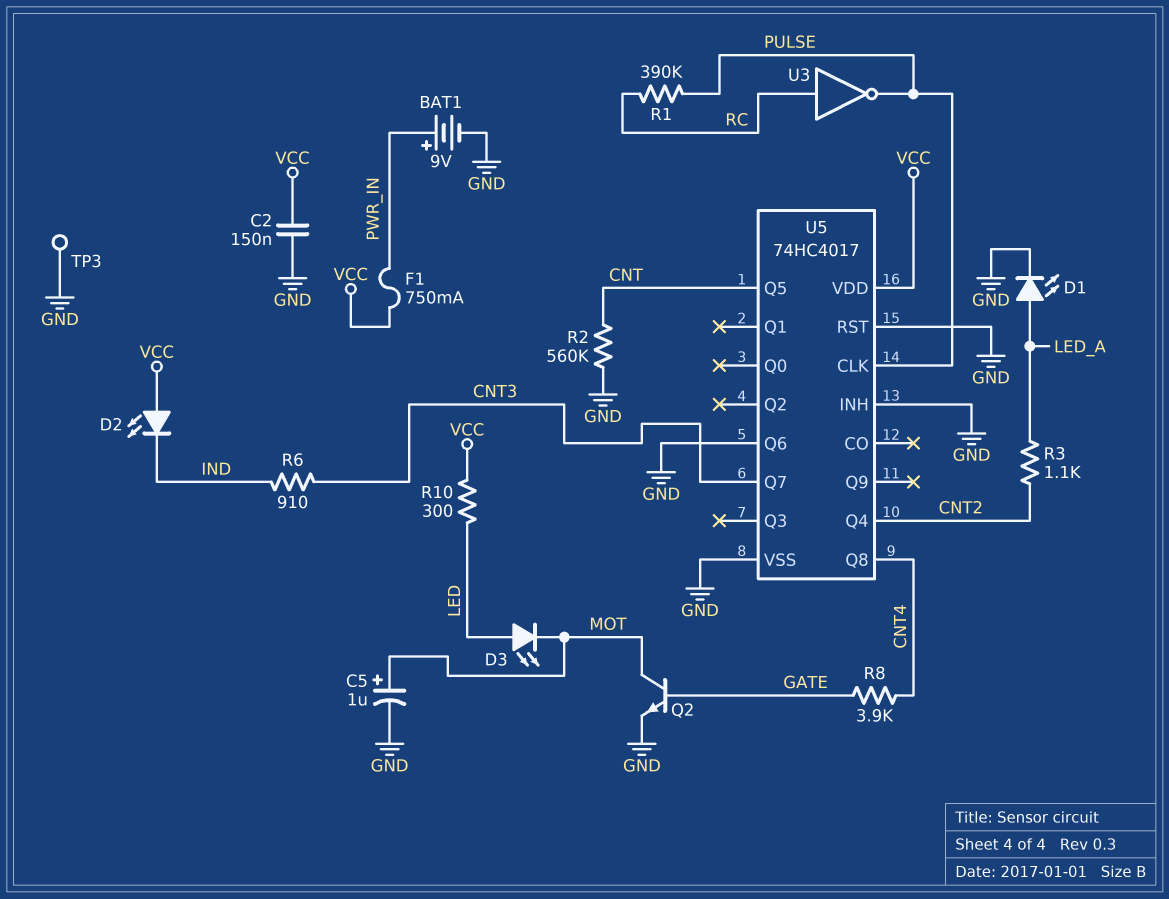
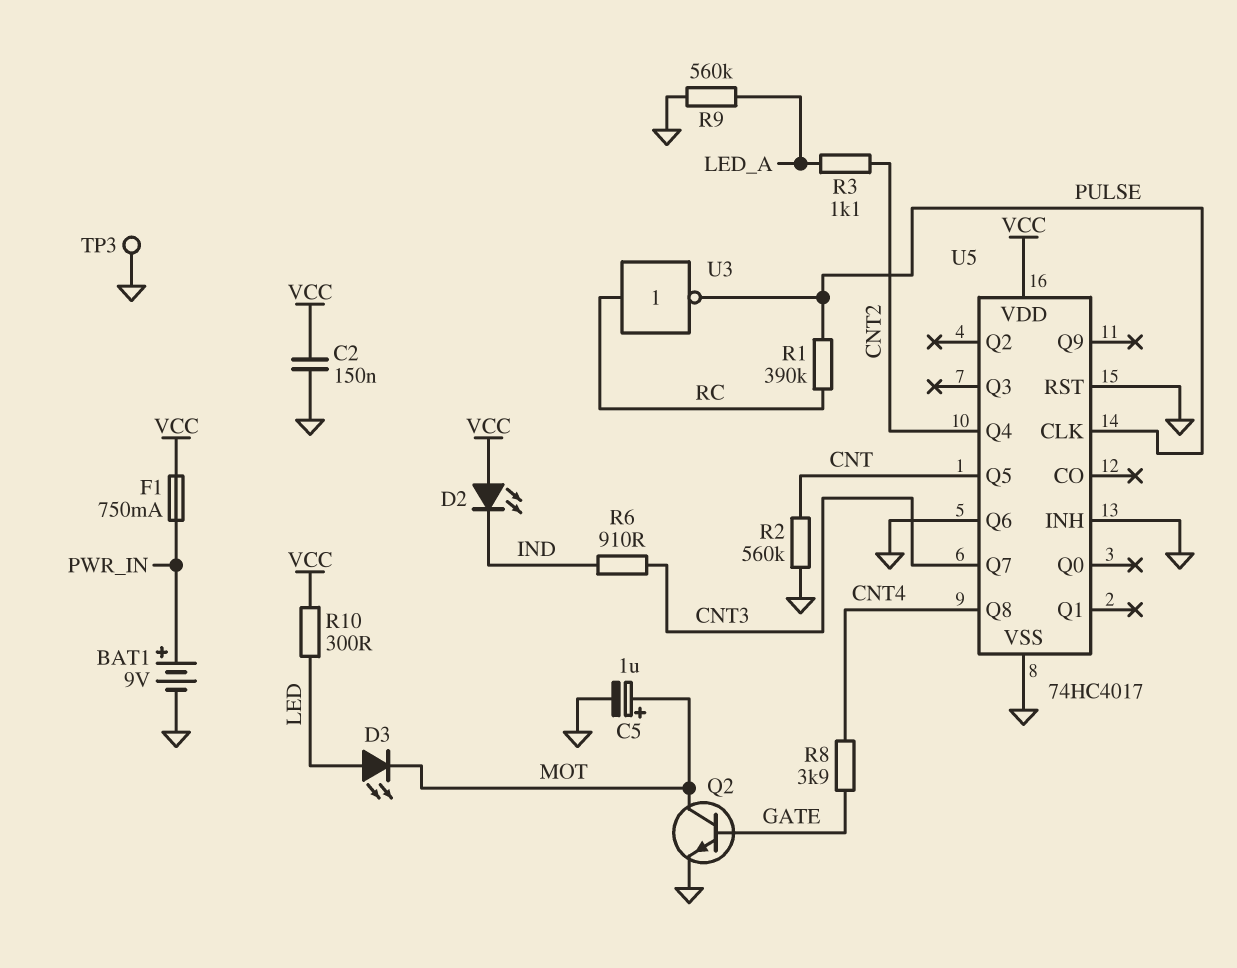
D1: LED (A LED_A, K GND) -> none
R9: none -> 560k (GND, LED_A)

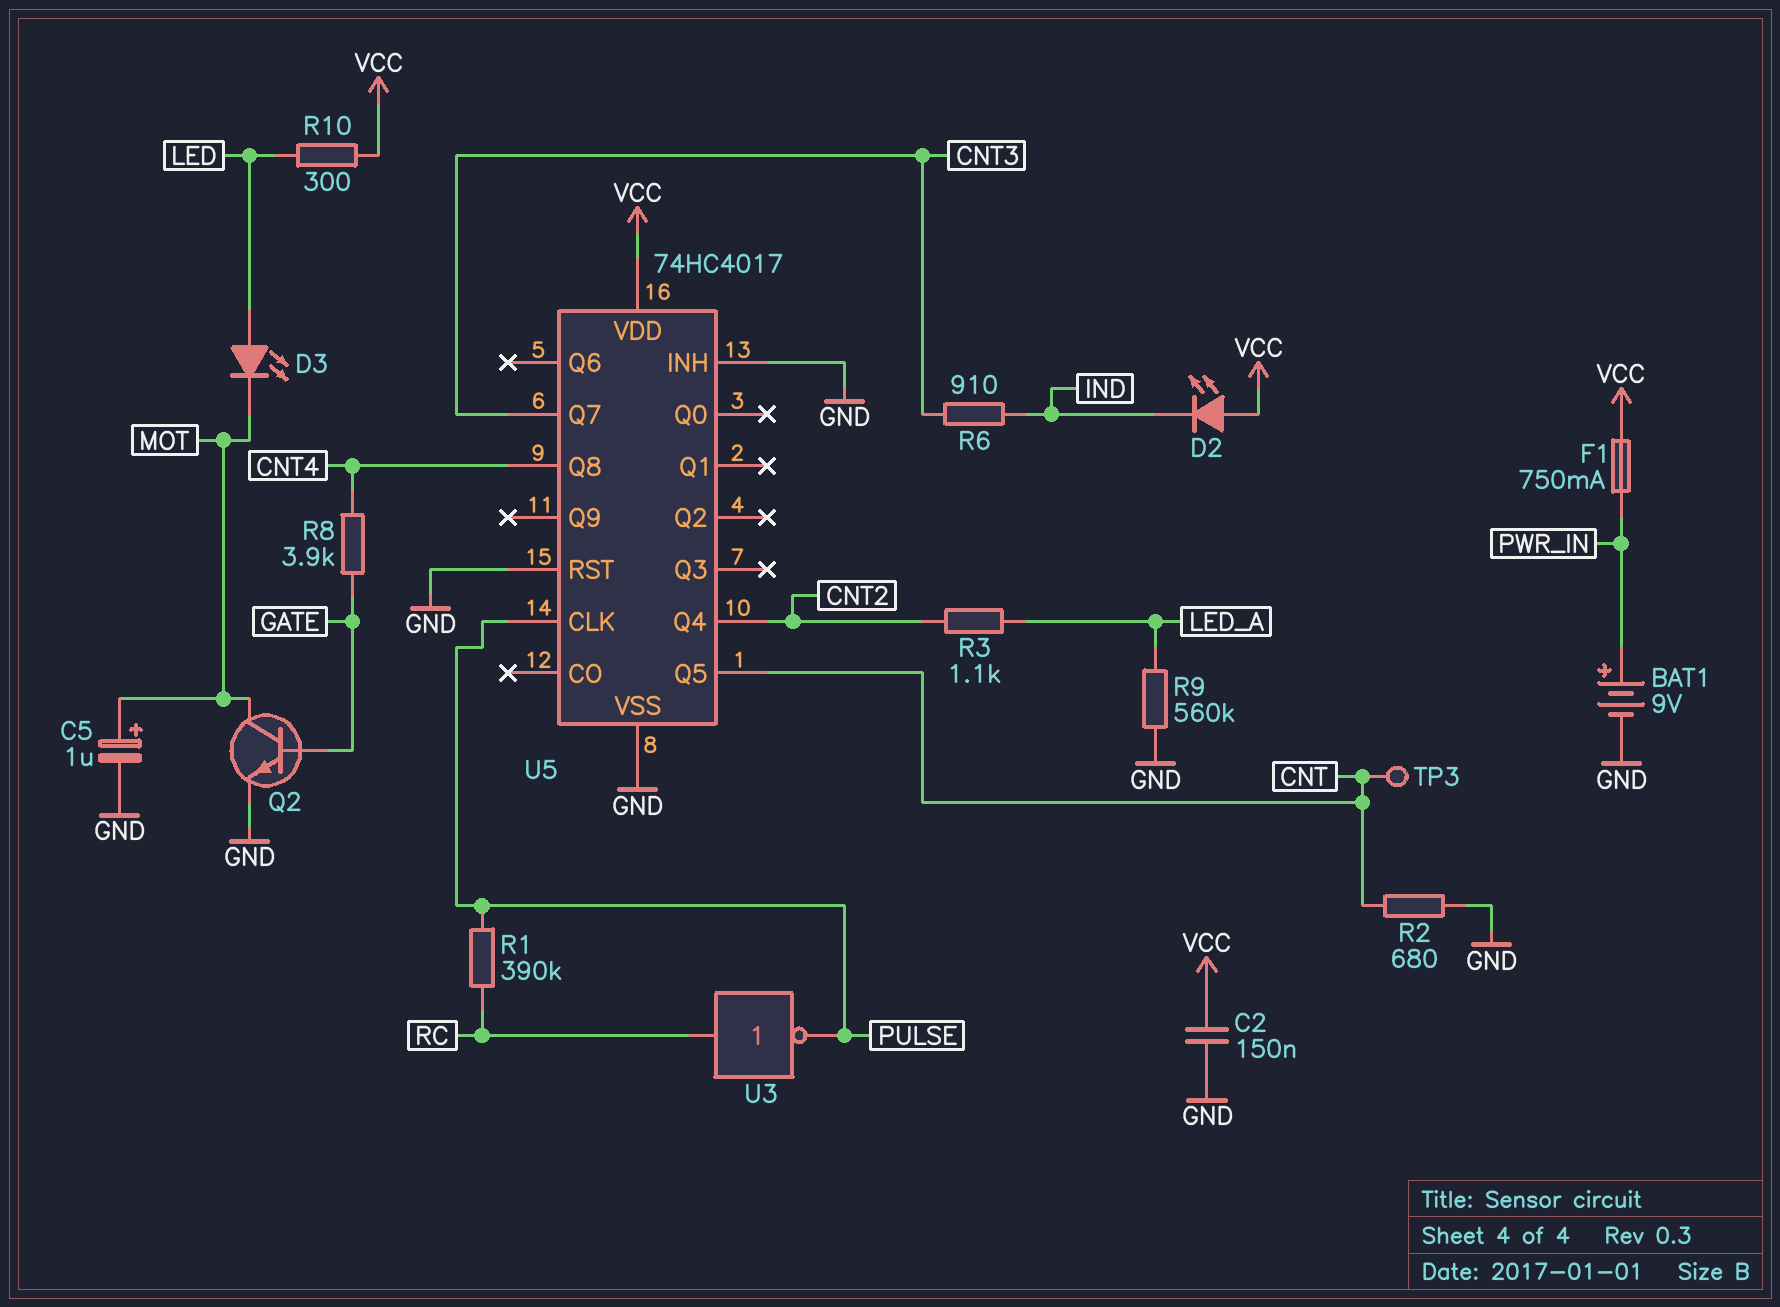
R2: 560k (CNT, GND) -> 680 (CNT, GND)
TP3: test point (GND) -> test point (CNT)
U5 pin Q6: GND -> none

